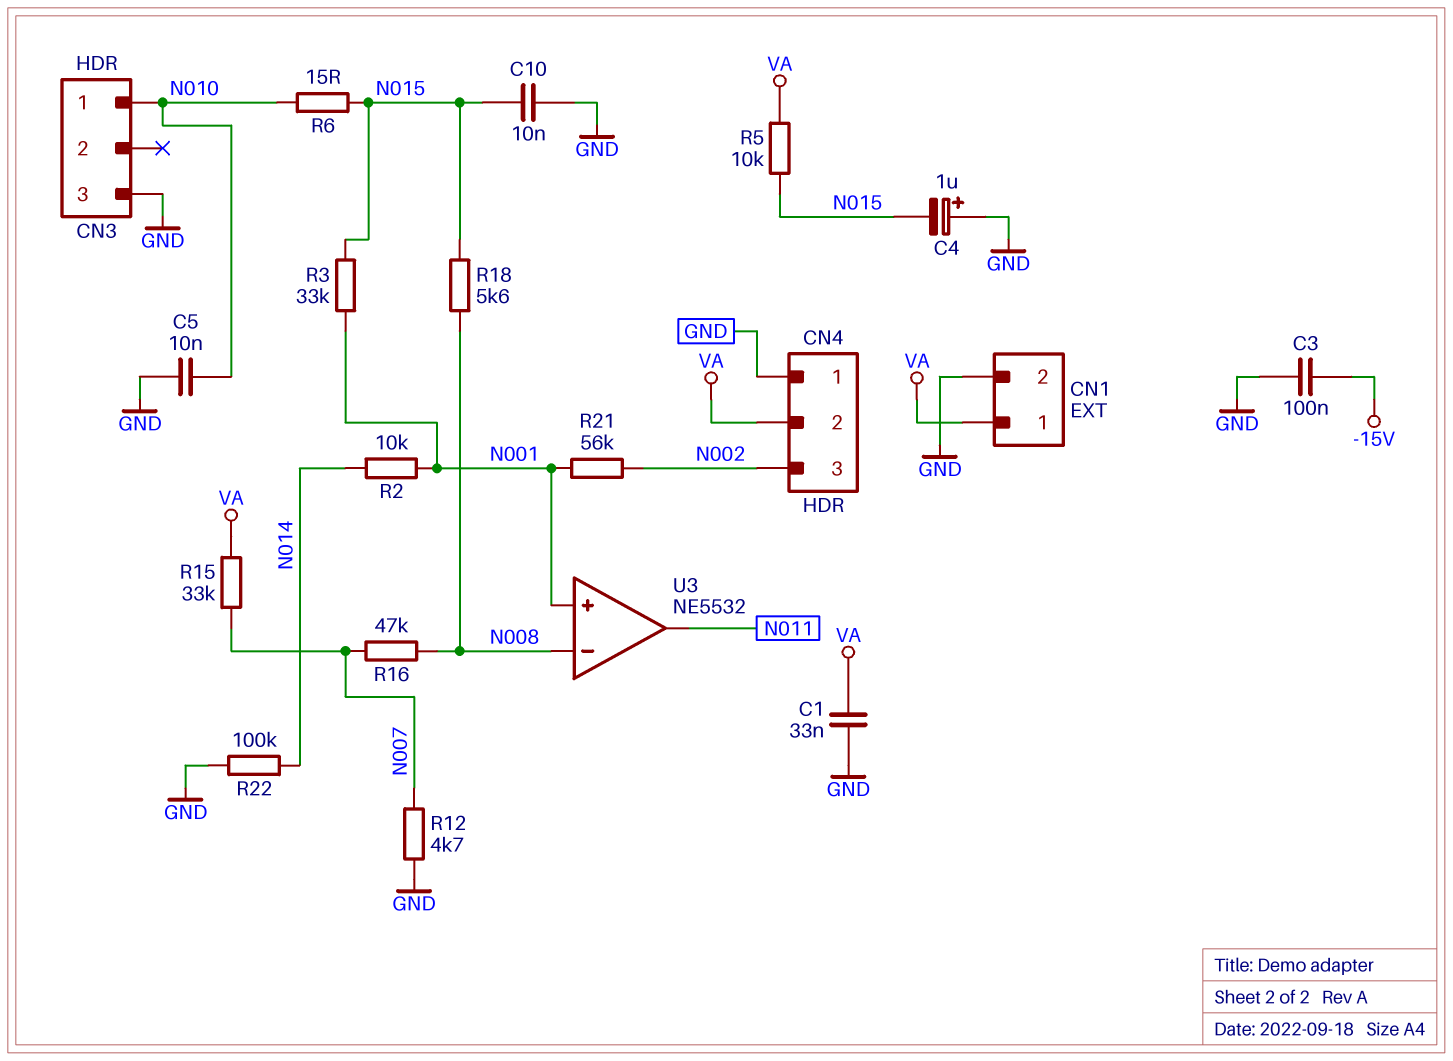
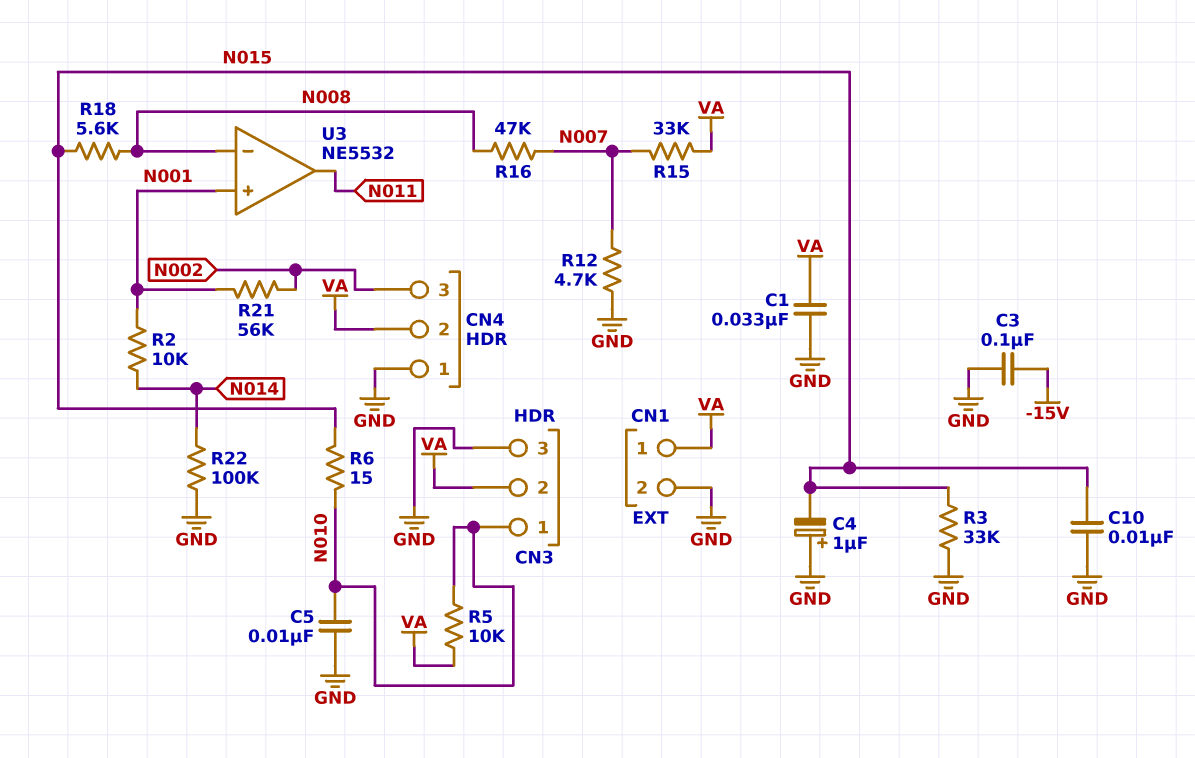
CN3 pin 2: none -> VA
R3: 33k (N001, N015) -> 33k (GND, N015)
R5: 10k (N015, VA) -> 10k (N010, VA)

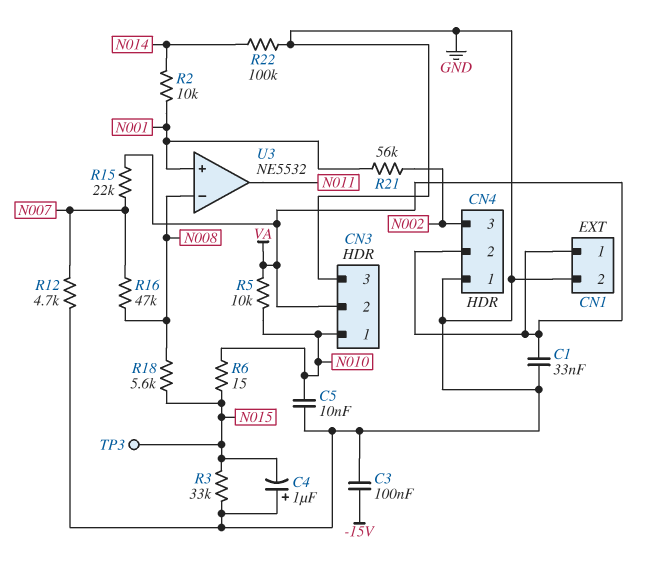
C10: 10nF (GND, N015) -> none
R15: 33k (N007, VA) -> 22k (N007, VA)
TP3: none -> test point (N015)

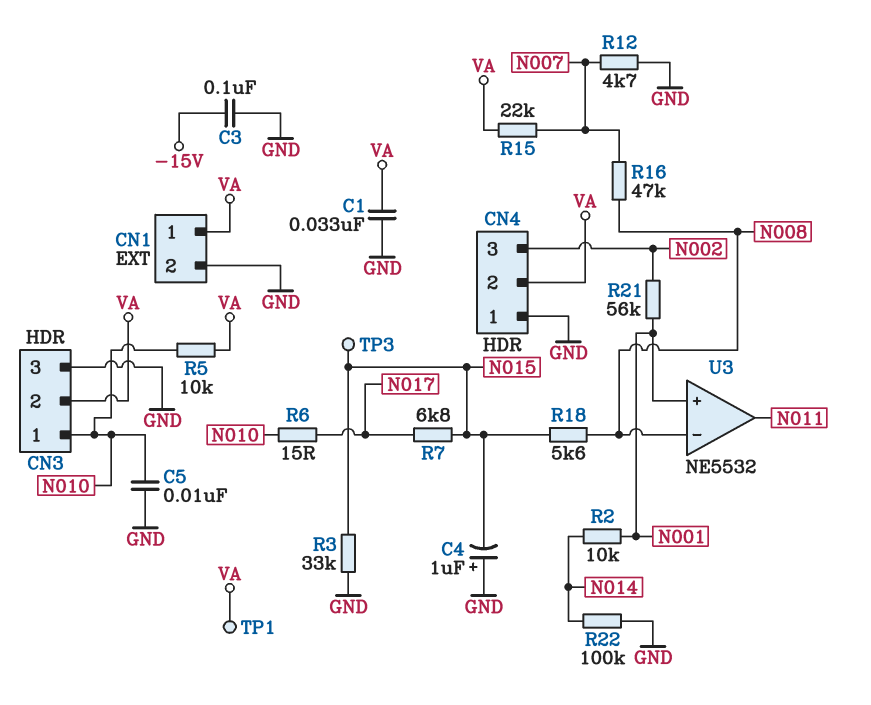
R6: 15 (N010, N015) -> 15 (N010, N017)
R7: none -> 6.8k (N015, N017)
TP1: none -> test point (VA)

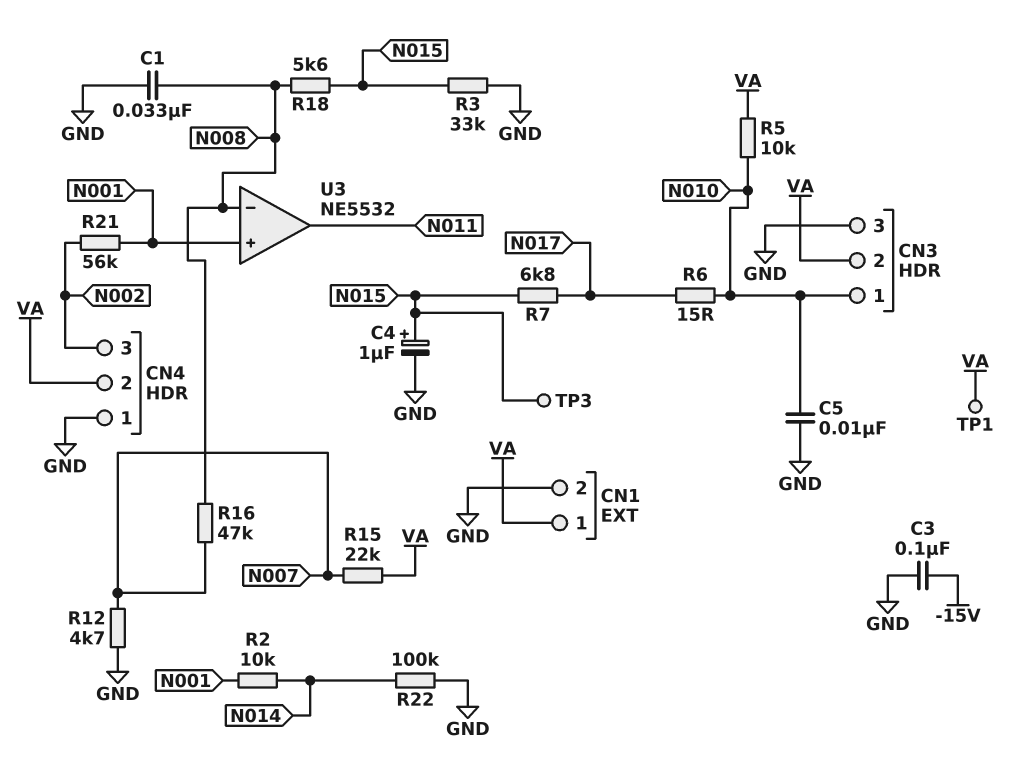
C1: 33nF (GND, VA) -> 33nF (GND, N008)
C4: 1uF (plus GND, minus N015) -> 1uF (plus N015, minus GND)

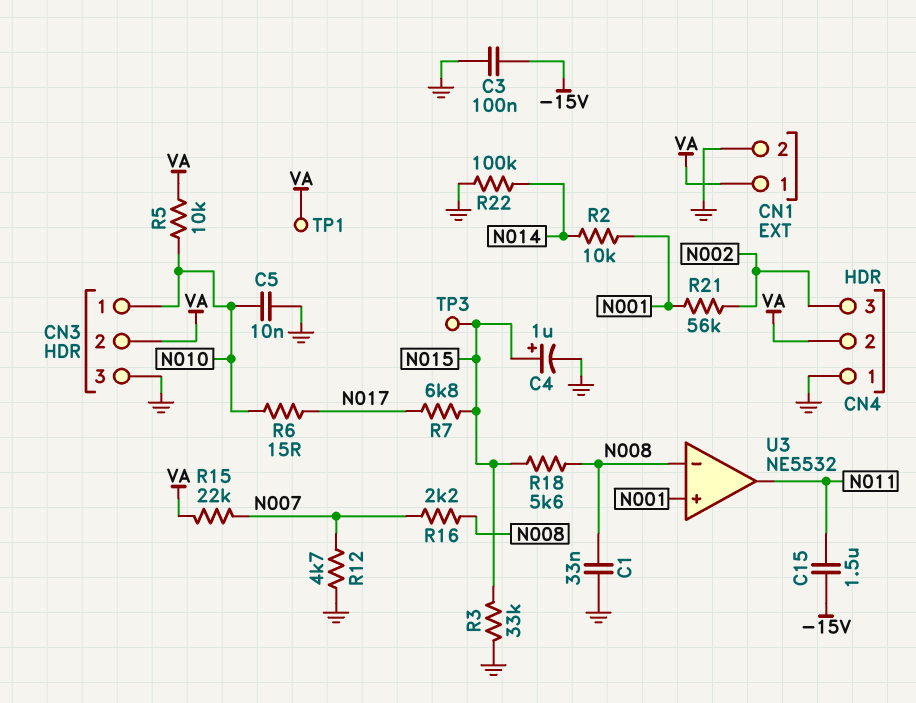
C15: none -> 1.5uF (-15V, N011)
R16: 47k (N007, N008) -> 2.2k (N007, N008)

